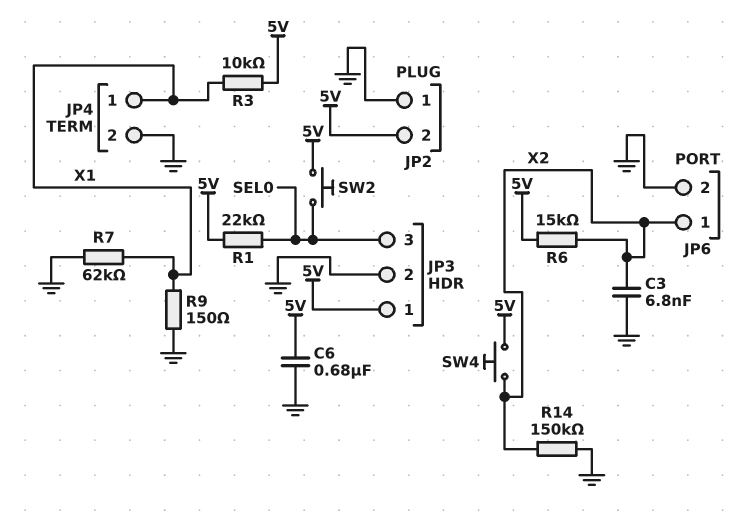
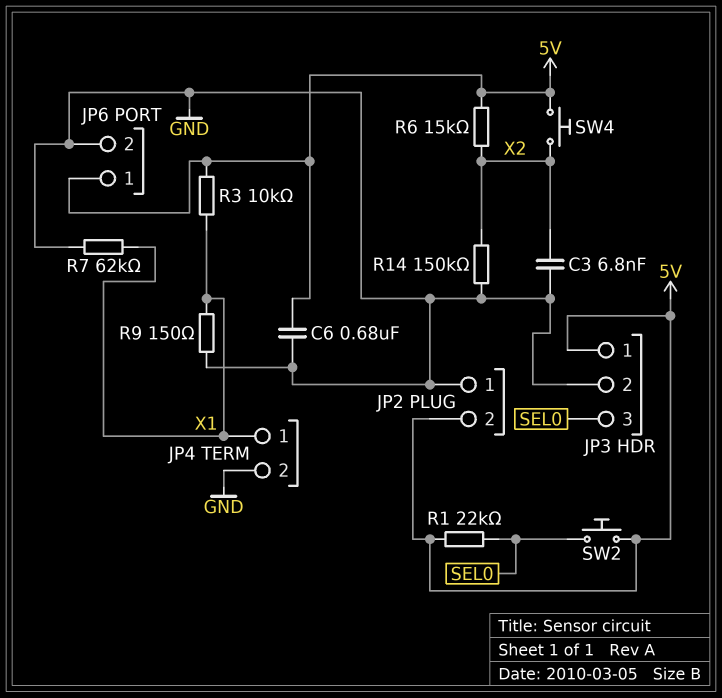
JP6 pin 1: X2 -> 5V

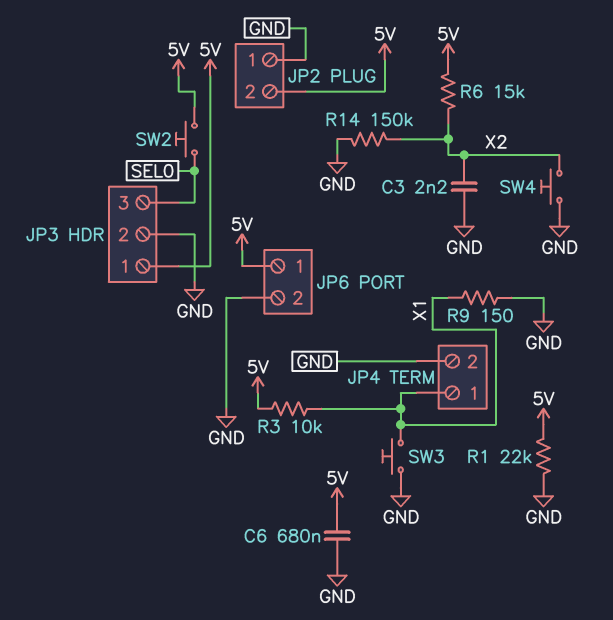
C3: 6.8nF (GND, X2) -> 2.2nF (GND, X2)
R1: 22k (5V, SEL0) -> 22k (5V, GND)
R7: 62k (GND, X1) -> none
SW3: none -> button (GND, X1)
SW4: button (5V, X2) -> button (GND, X2)

